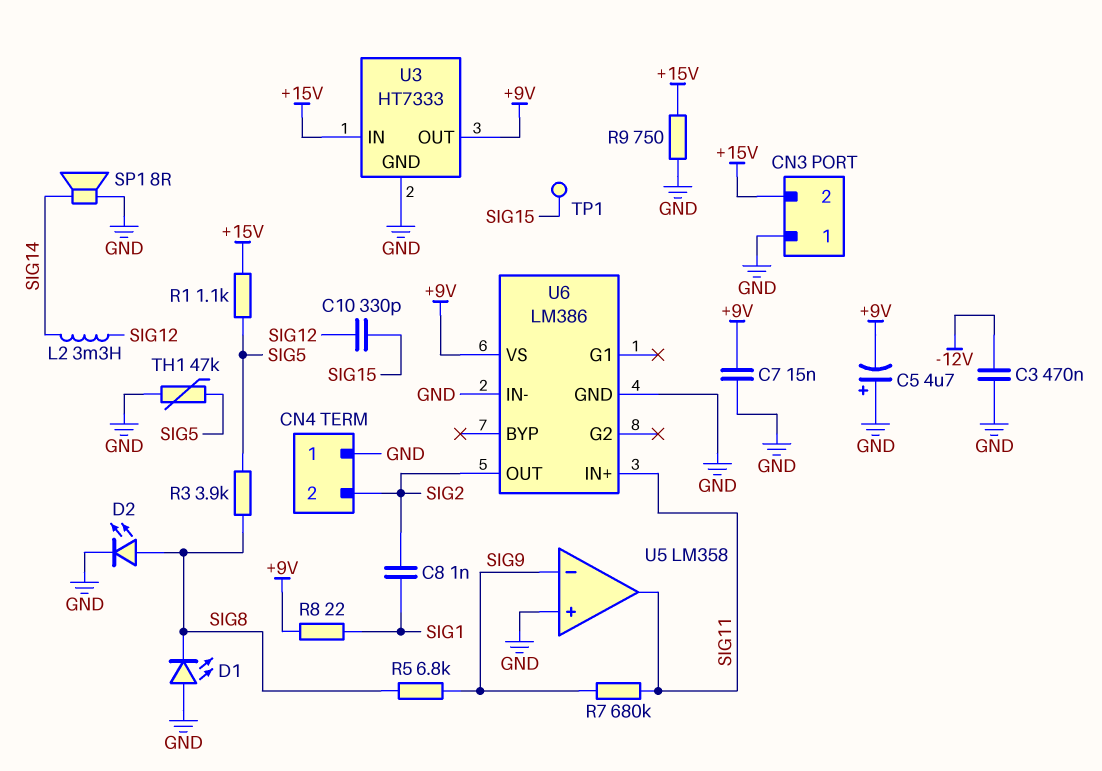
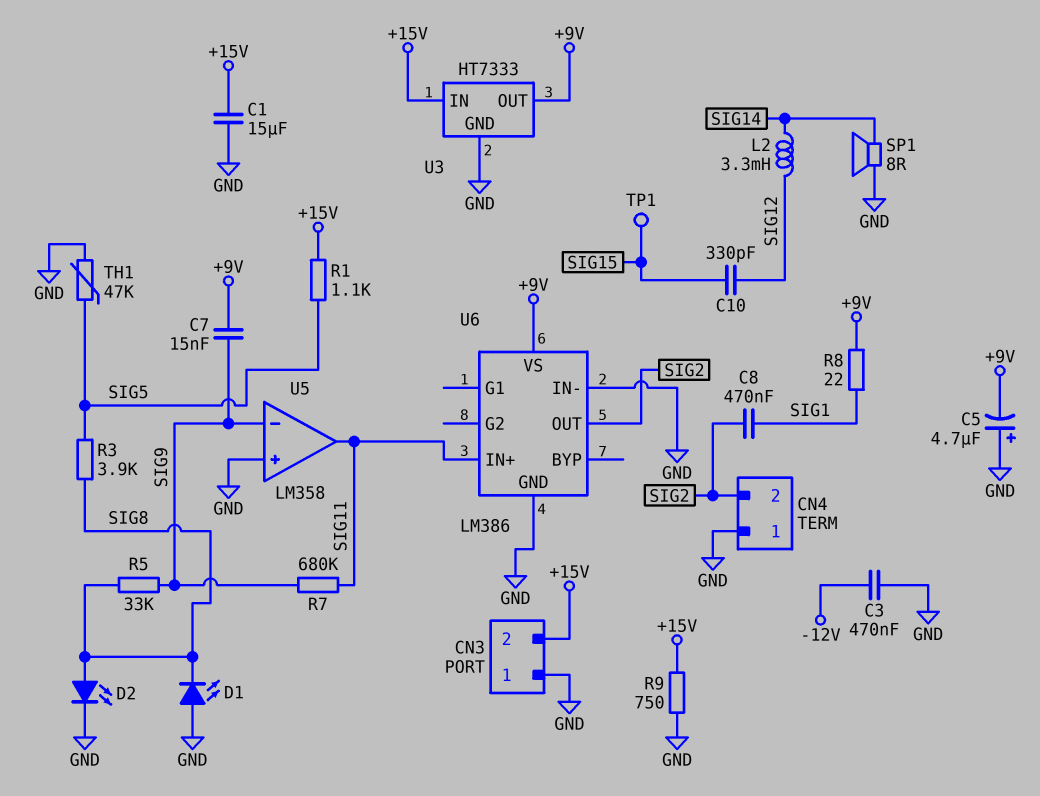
C1: none -> 15uF (+15V, GND)
C7: 15nF (+9V, GND) -> 15nF (+9V, SIG9)
C8: 1nF (SIG1, SIG2) -> 470nF (SIG1, SIG2)
R5: 6.8k (SIG8, SIG9) -> 33k (SIG8, SIG9)

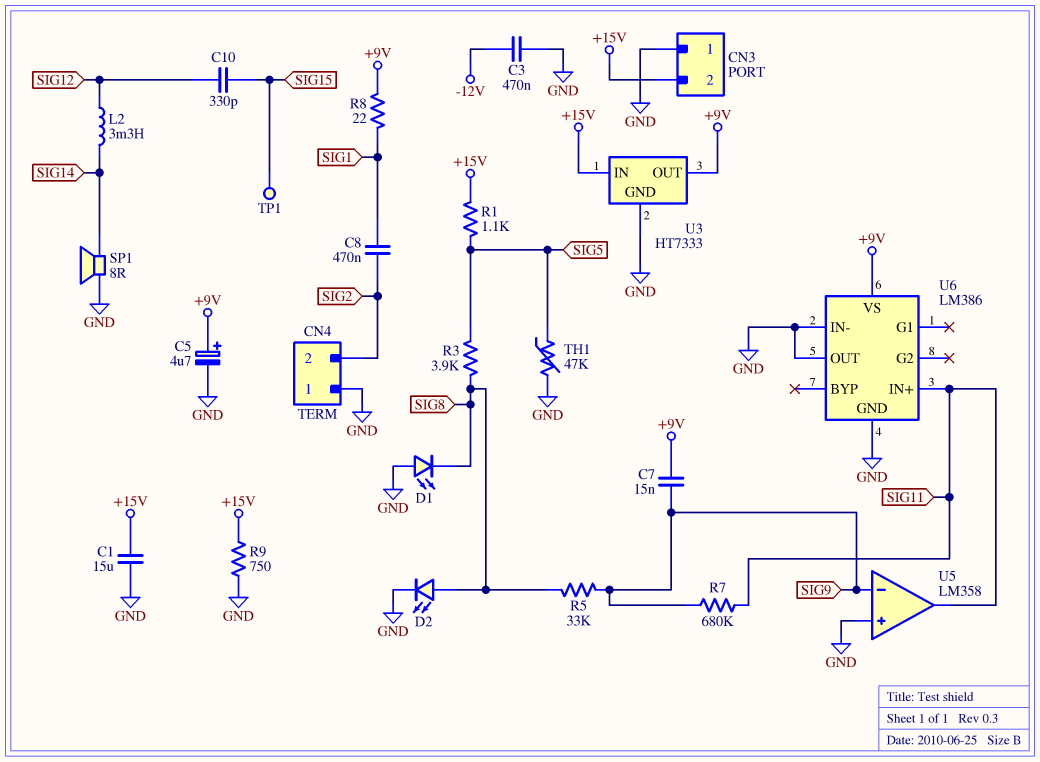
C5: 4.7uF (plus GND, minus +9V) -> 4.7uF (plus +9V, minus GND)
U6 pin OUT: SIG2 -> GND

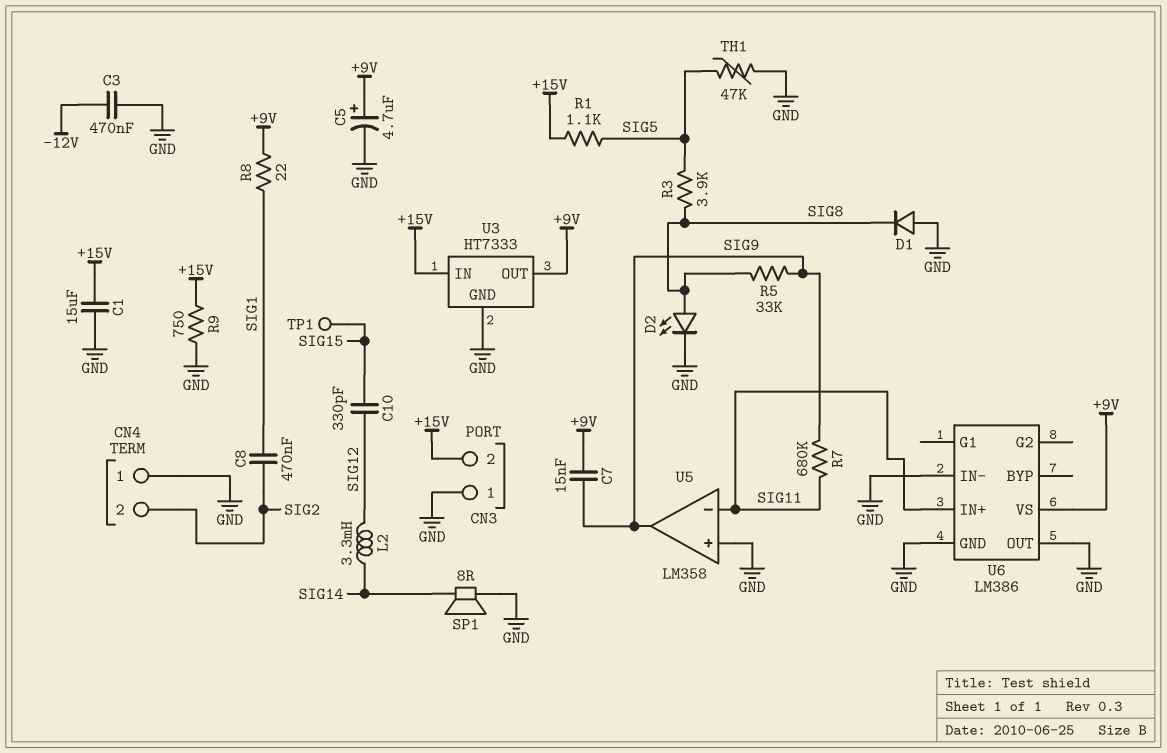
D1: LED (A GND, K SIG8) -> diode (A GND, K SIG8)
U5 pin in-: SIG9 -> SIG11
U5 pin out: SIG11 -> SIG9

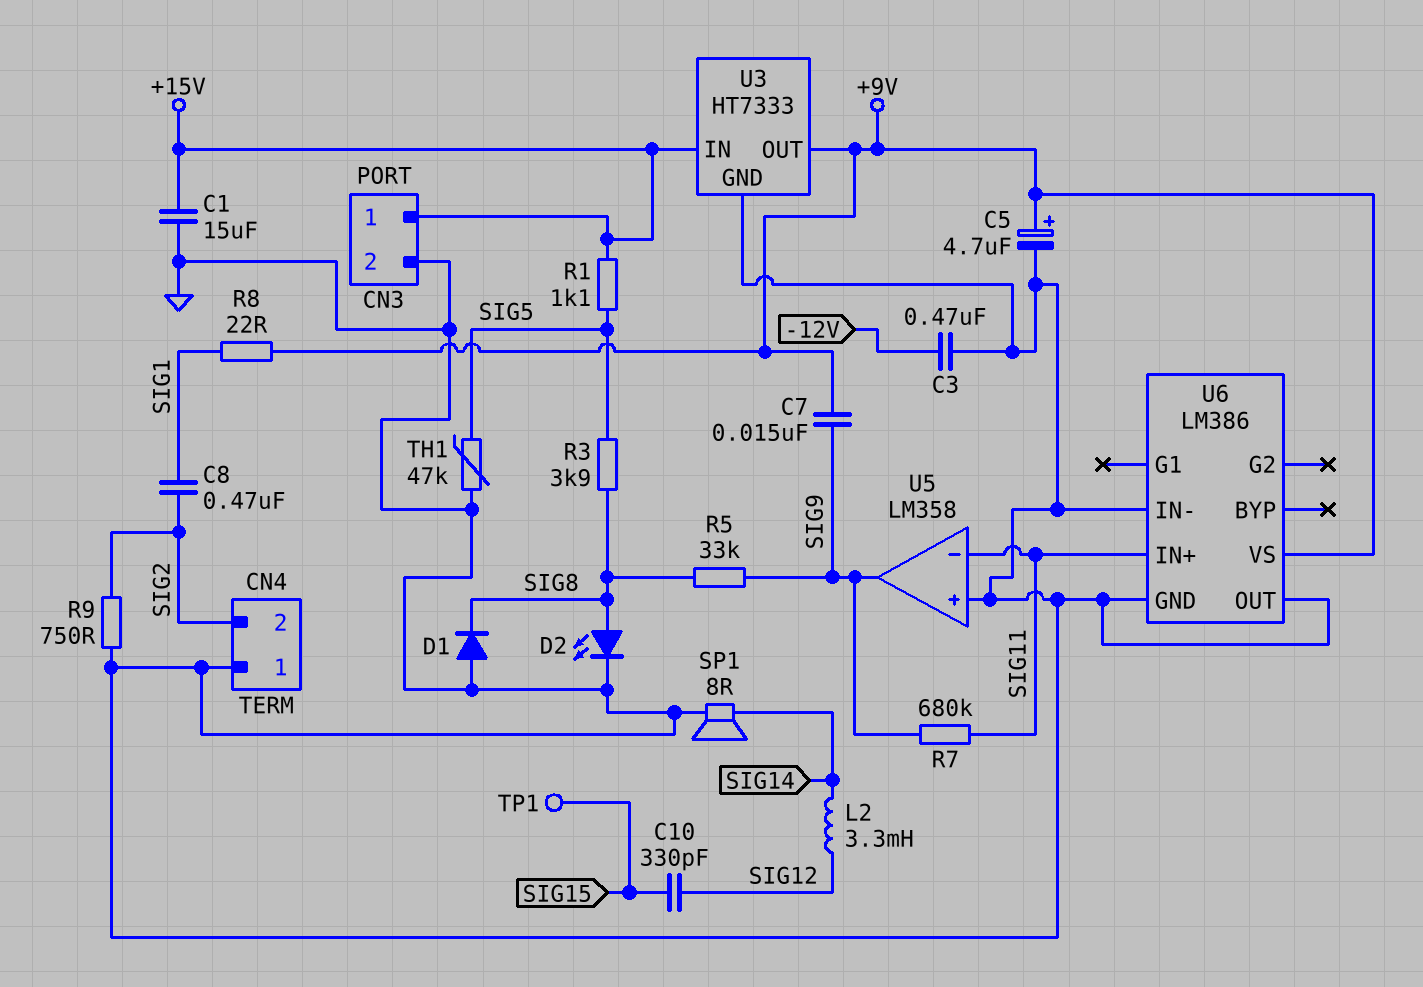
CN3 pin 1: GND -> +15V
CN3 pin 2: +15V -> GND
R9: 750 (+15V, GND) -> 750 (GND, SIG2)

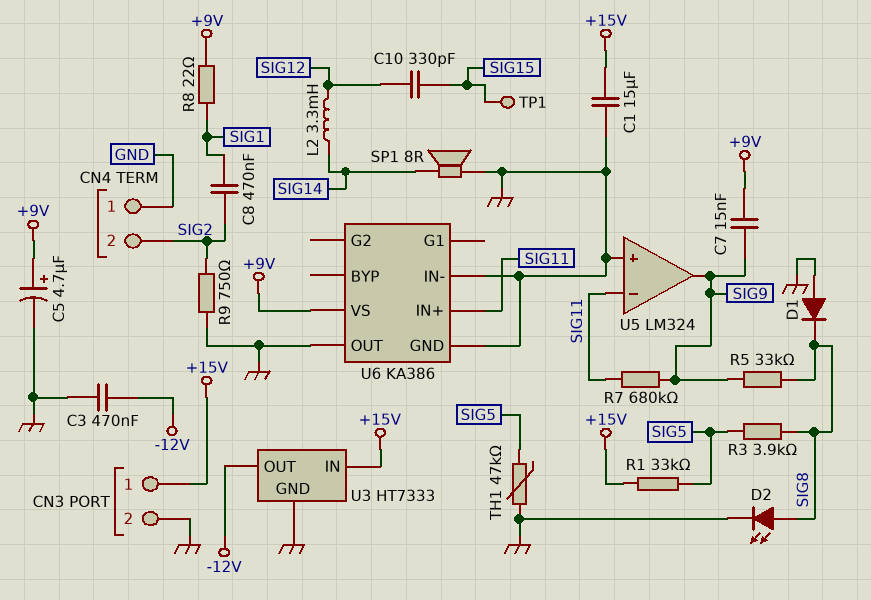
R1: 1.1k (+15V, SIG5) -> 33k (+15V, SIG5)
U3 pin OUT: +9V -> -12V
U5: LM358 -> LM324
U6: LM386 -> KA386

